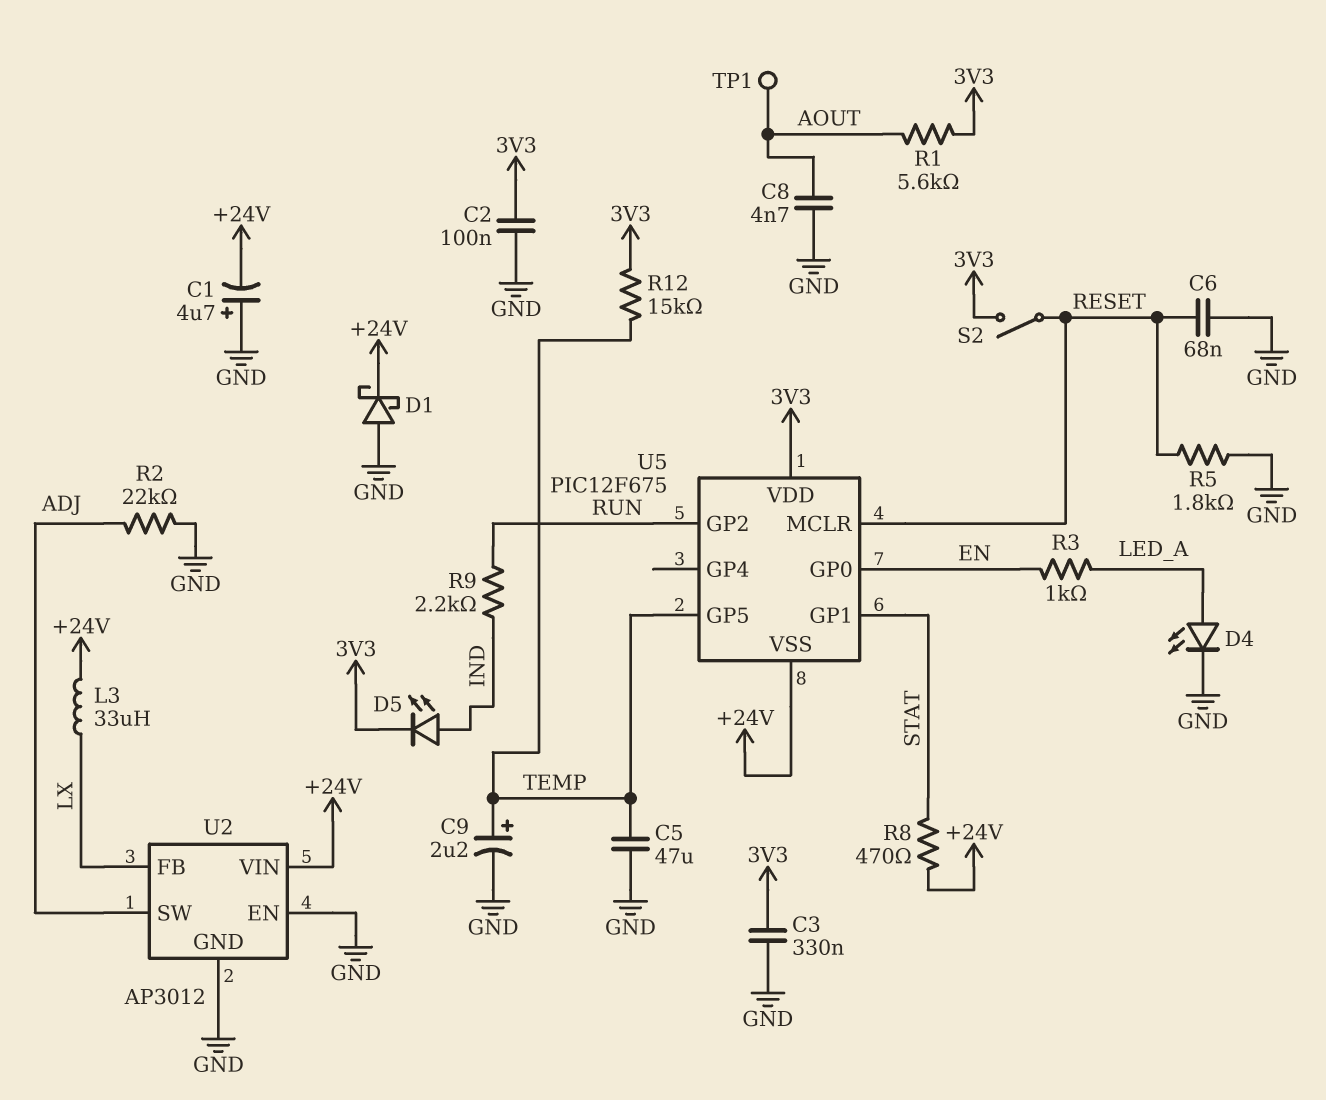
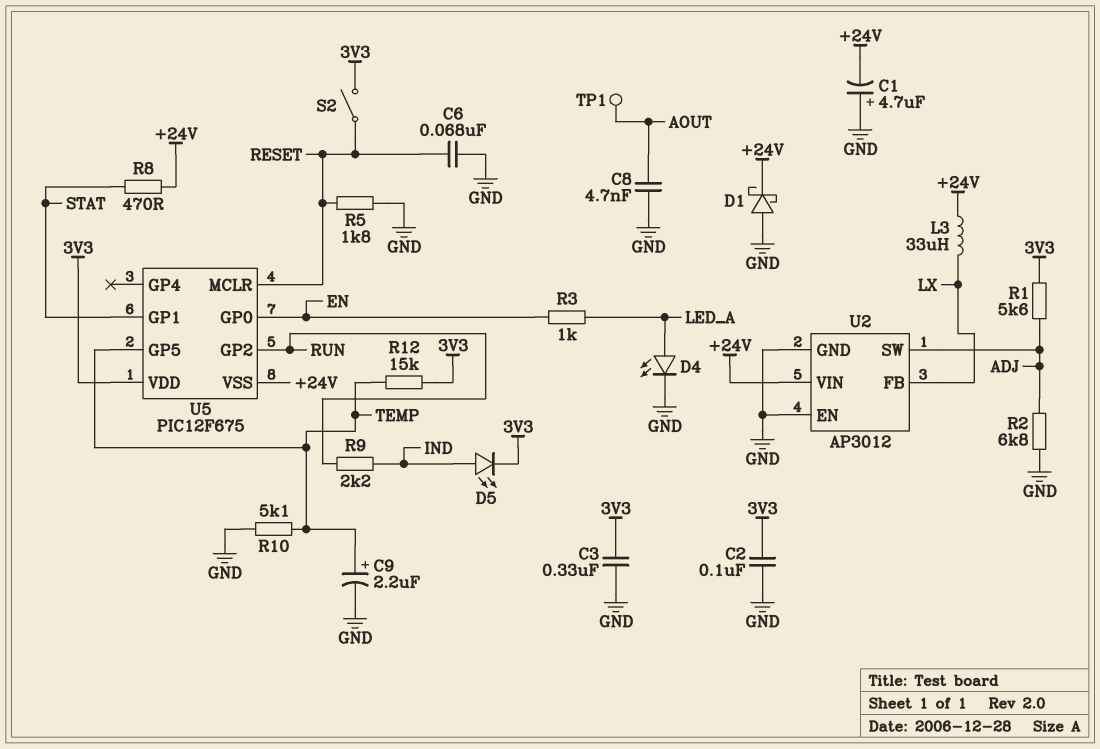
C5: 47uF (GND, TEMP) -> none
R1: 5.6k (3V3, AOUT) -> 5.6k (3V3, ADJ)
R2: 22k (ADJ, GND) -> 6.8k (ADJ, GND)
R10: none -> 5.1k (GND, TEMP)

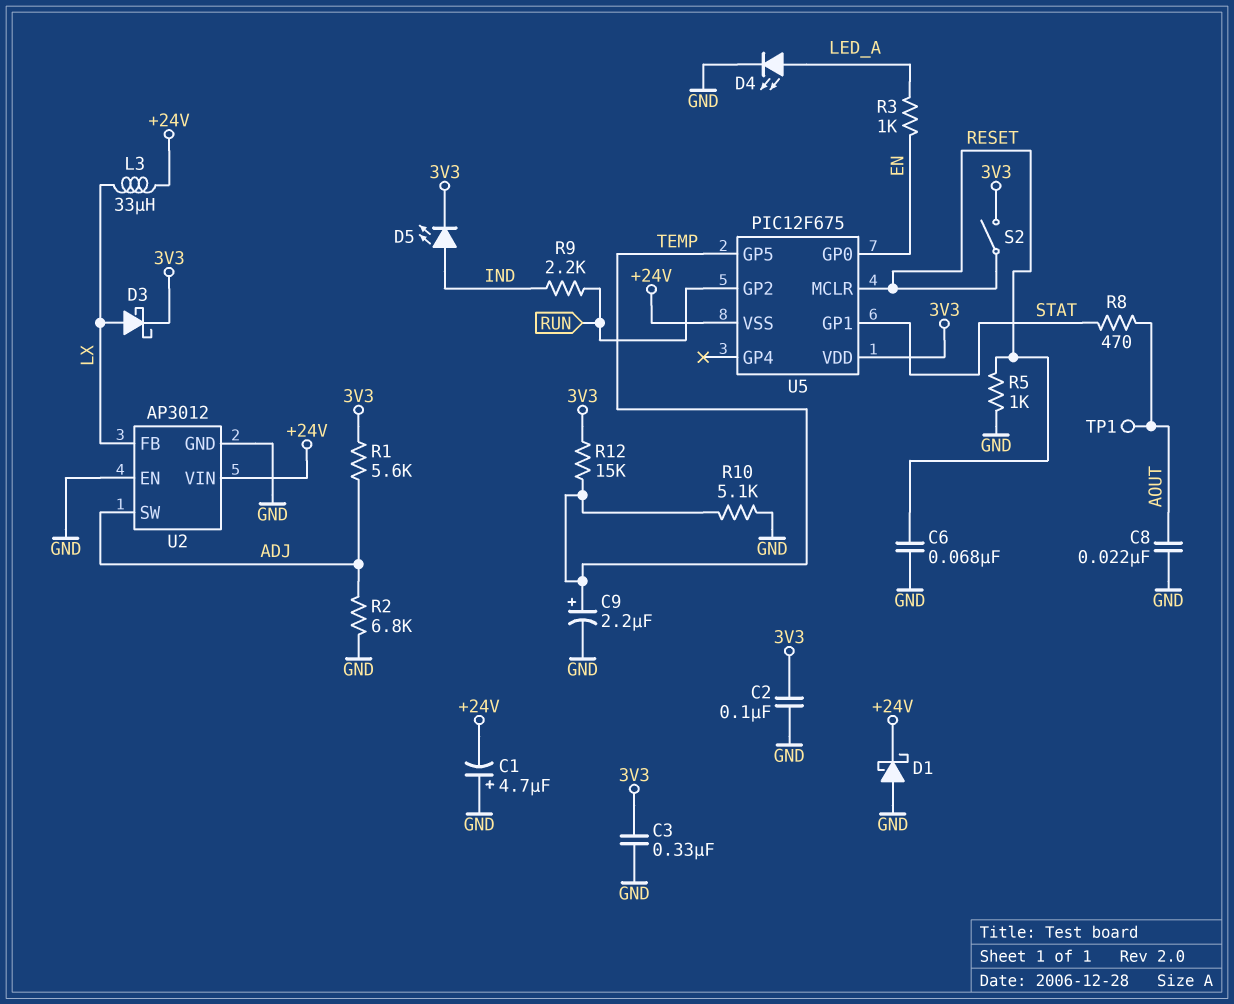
C8: 4.7nF (AOUT, GND) -> 22nF (AOUT, GND)
D3: none -> schottky (A LX, K 3V3)
R5: 1.8k (GND, RESET) -> 1k (GND, RESET)
R8: 470 (+24V, STAT) -> 470 (AOUT, STAT)

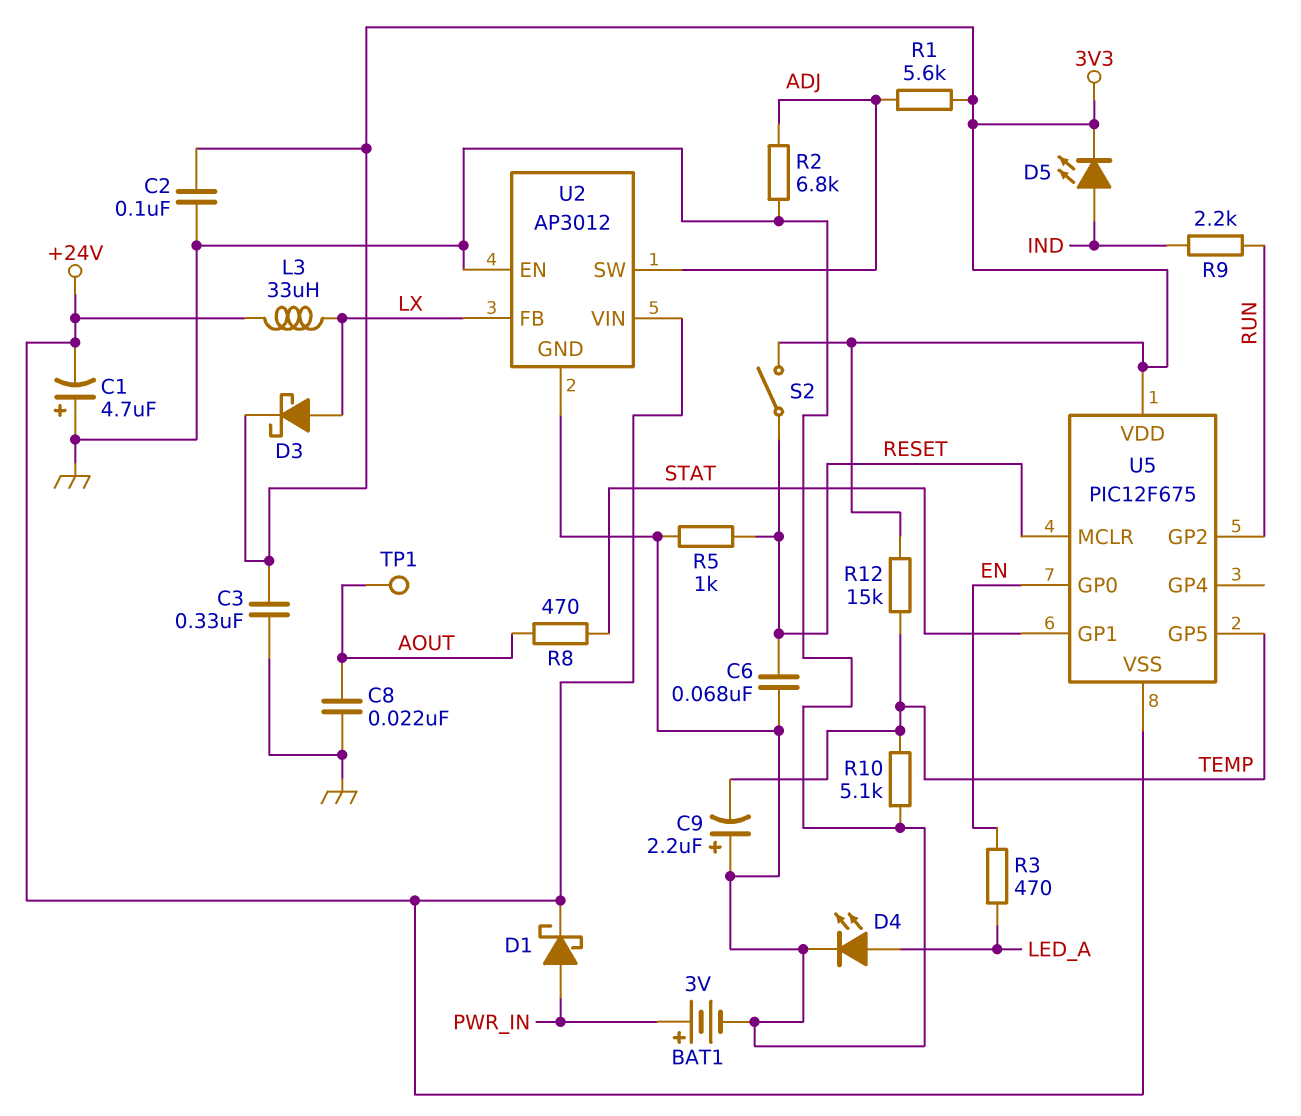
BAT1: none -> 3V (plus PWR_IN, minus GND)
C9: 2.2uF (plus TEMP, minus GND) -> 2.2uF (plus GND, minus TEMP)
D1: schottky (A GND, K +24V) -> schottky (A PWR_IN, K +24V)
R3: 1k (EN, LED_A) -> 470 (EN, LED_A)

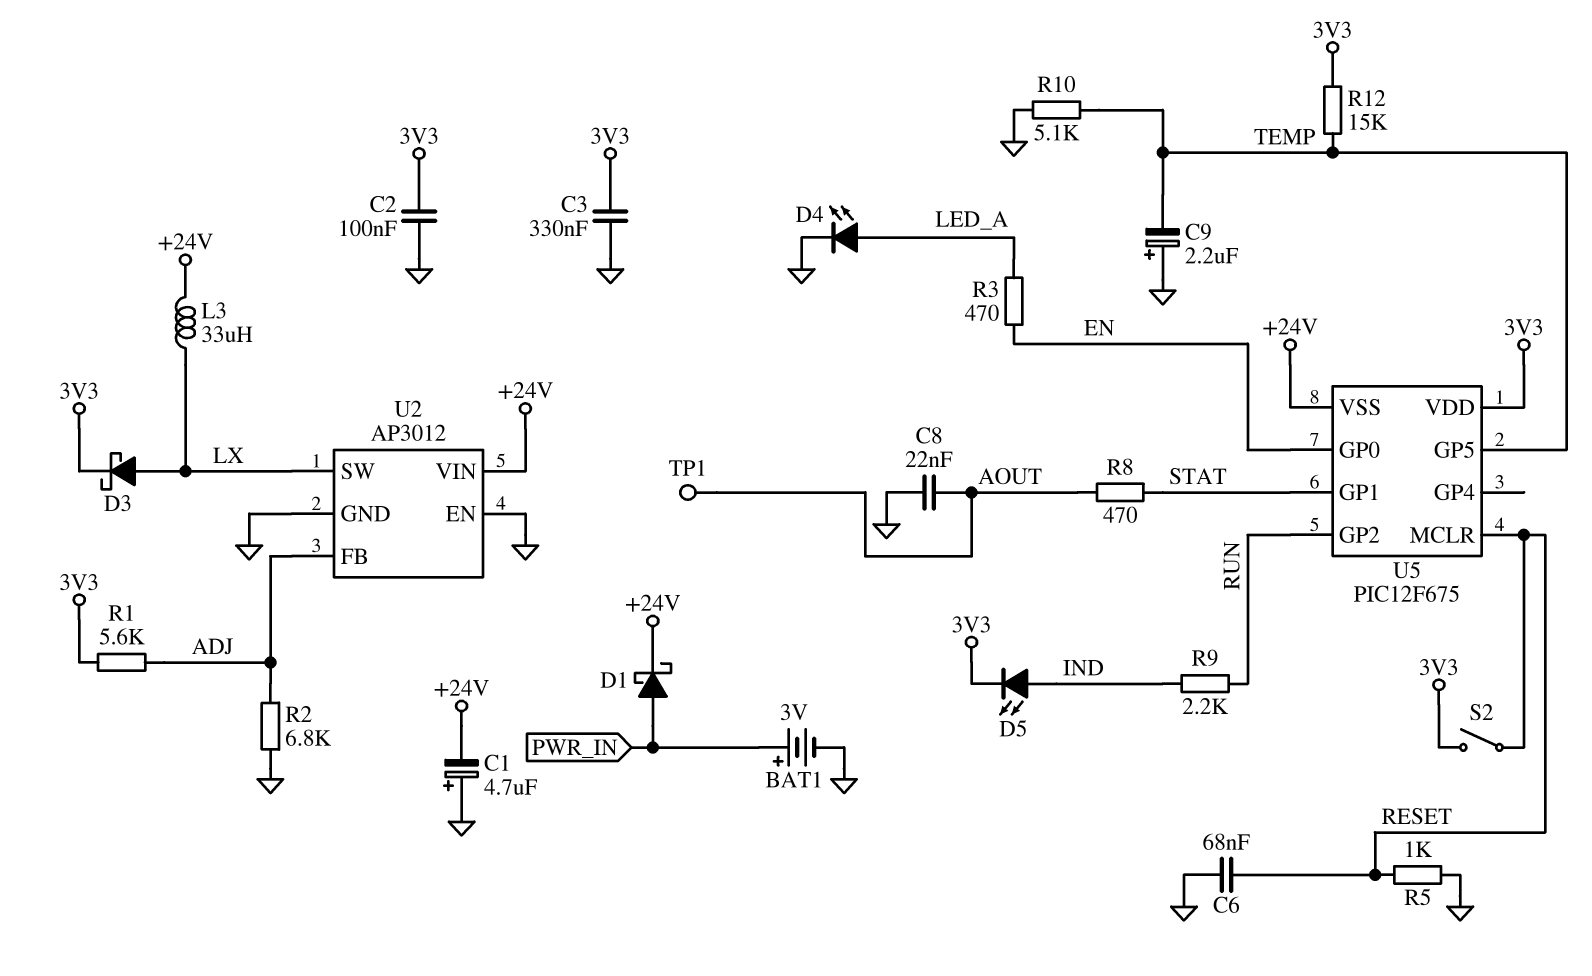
U2 pin FB: LX -> ADJ
U2 pin SW: ADJ -> LX

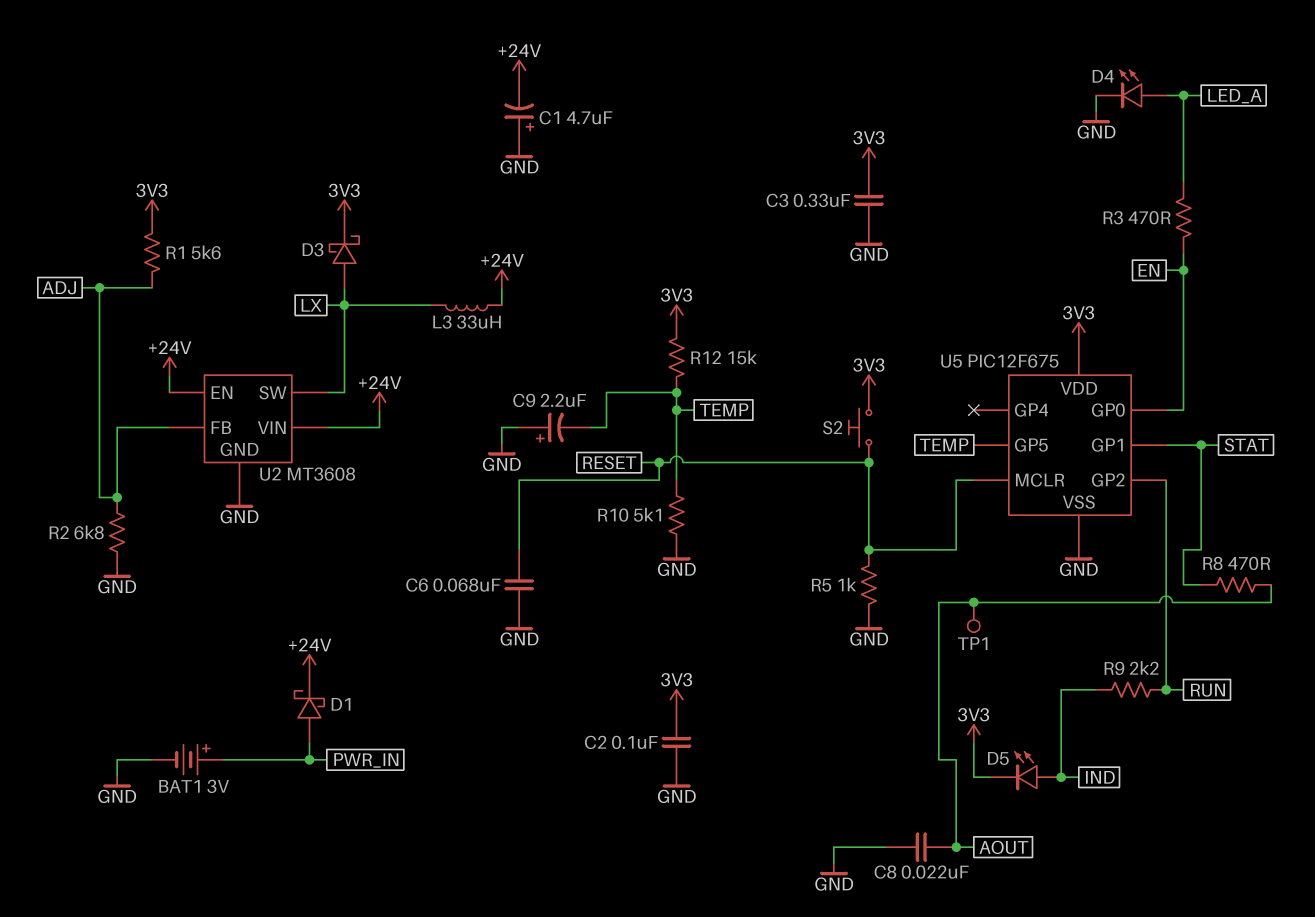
S2: switch (3V3, RESET) -> button (3V3, RESET)
U2: AP3012 -> MT3608
U2 pin EN: GND -> +24V
U5 pin VSS: +24V -> GND

